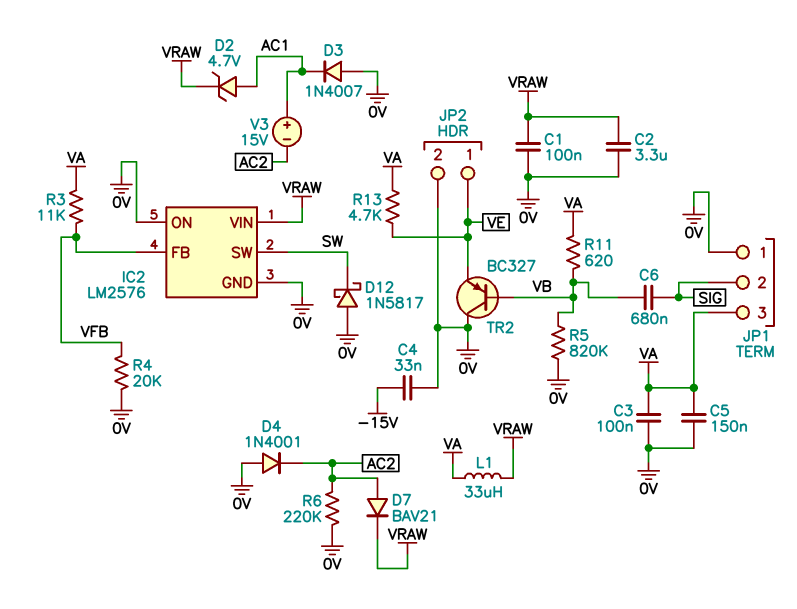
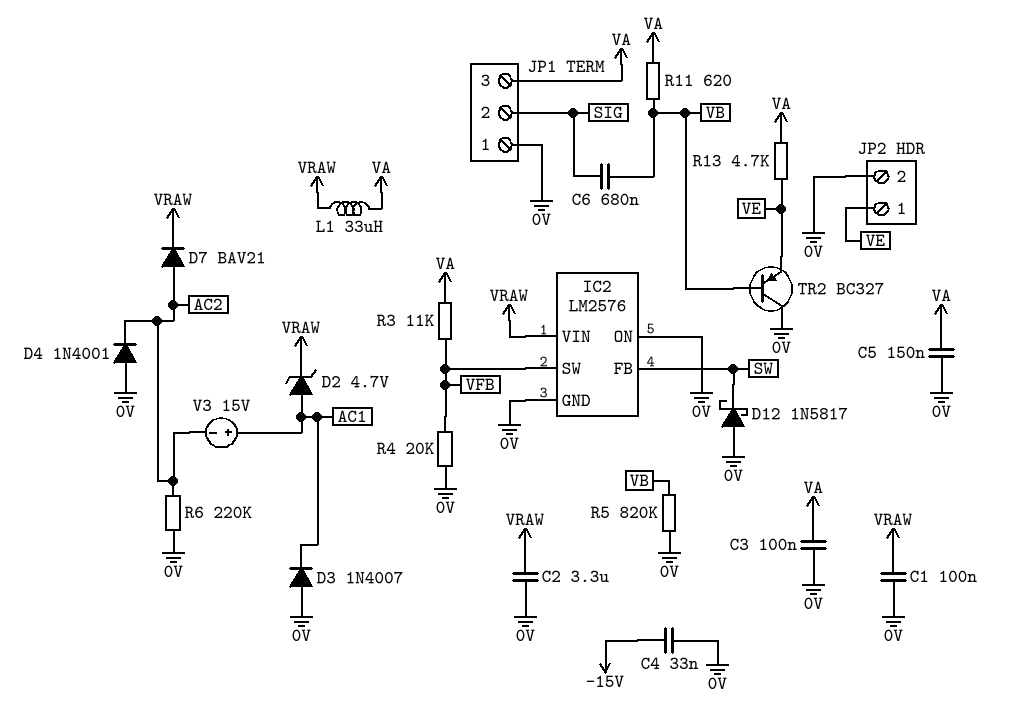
IC2 pin FB: VFB -> SW
IC2 pin SW: SW -> VFB

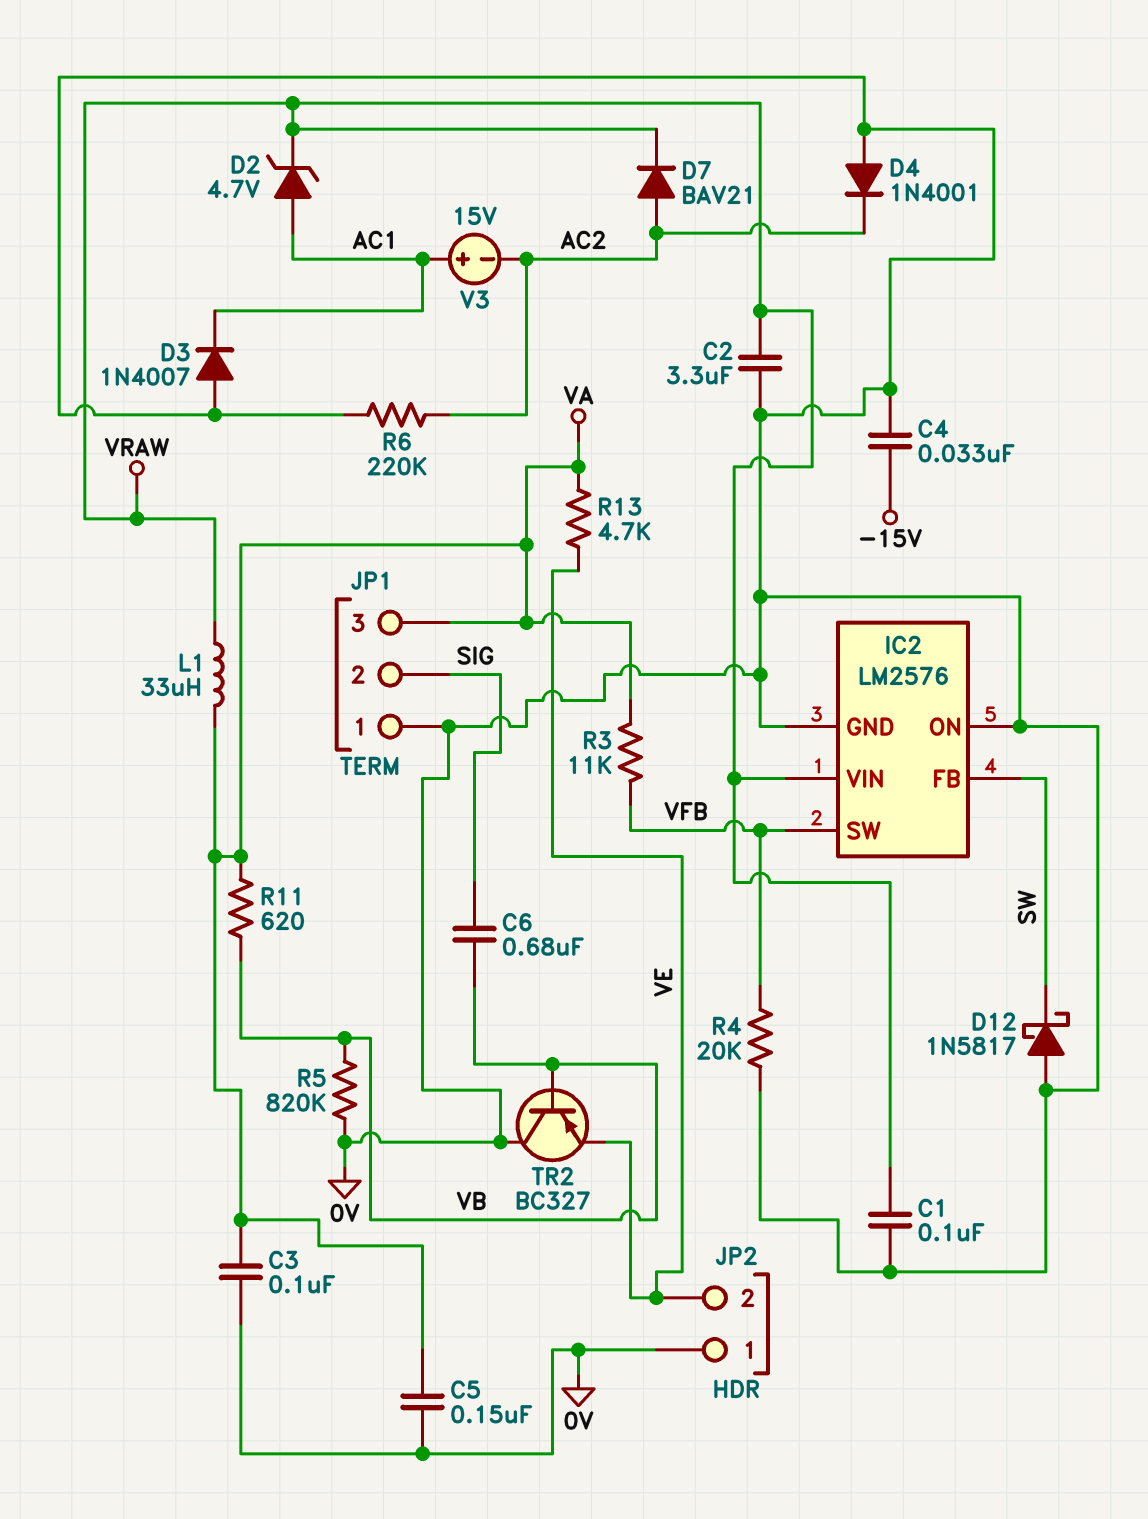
JP2 pin 1: VE -> 0V
JP2 pin 2: 0V -> VE

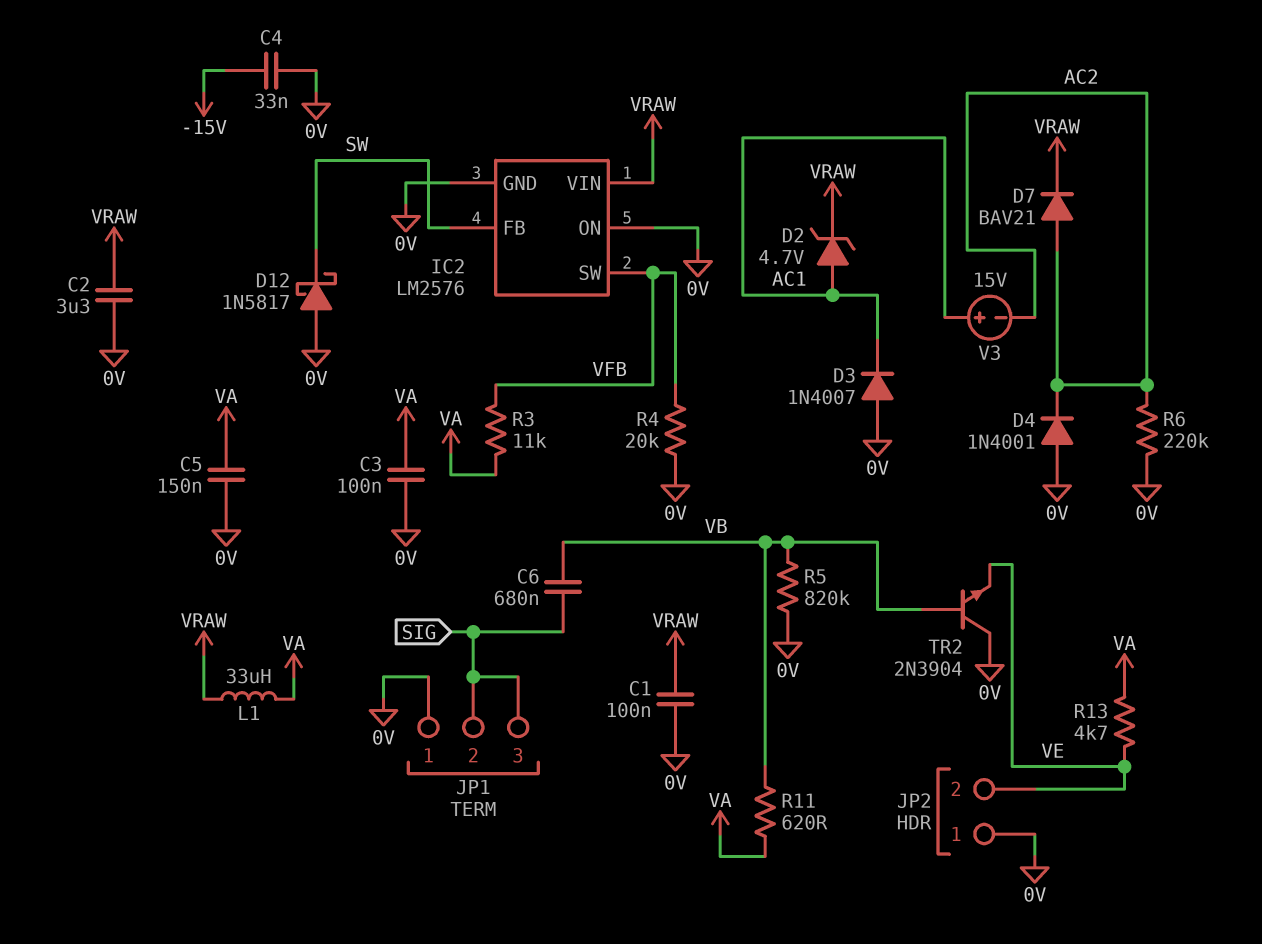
JP1 pin 3: VA -> SIG
TR2: PNP BC327 (B VB, C 0V, E VE) -> NPN 2N3904 (B VB, C 0V, E VE)

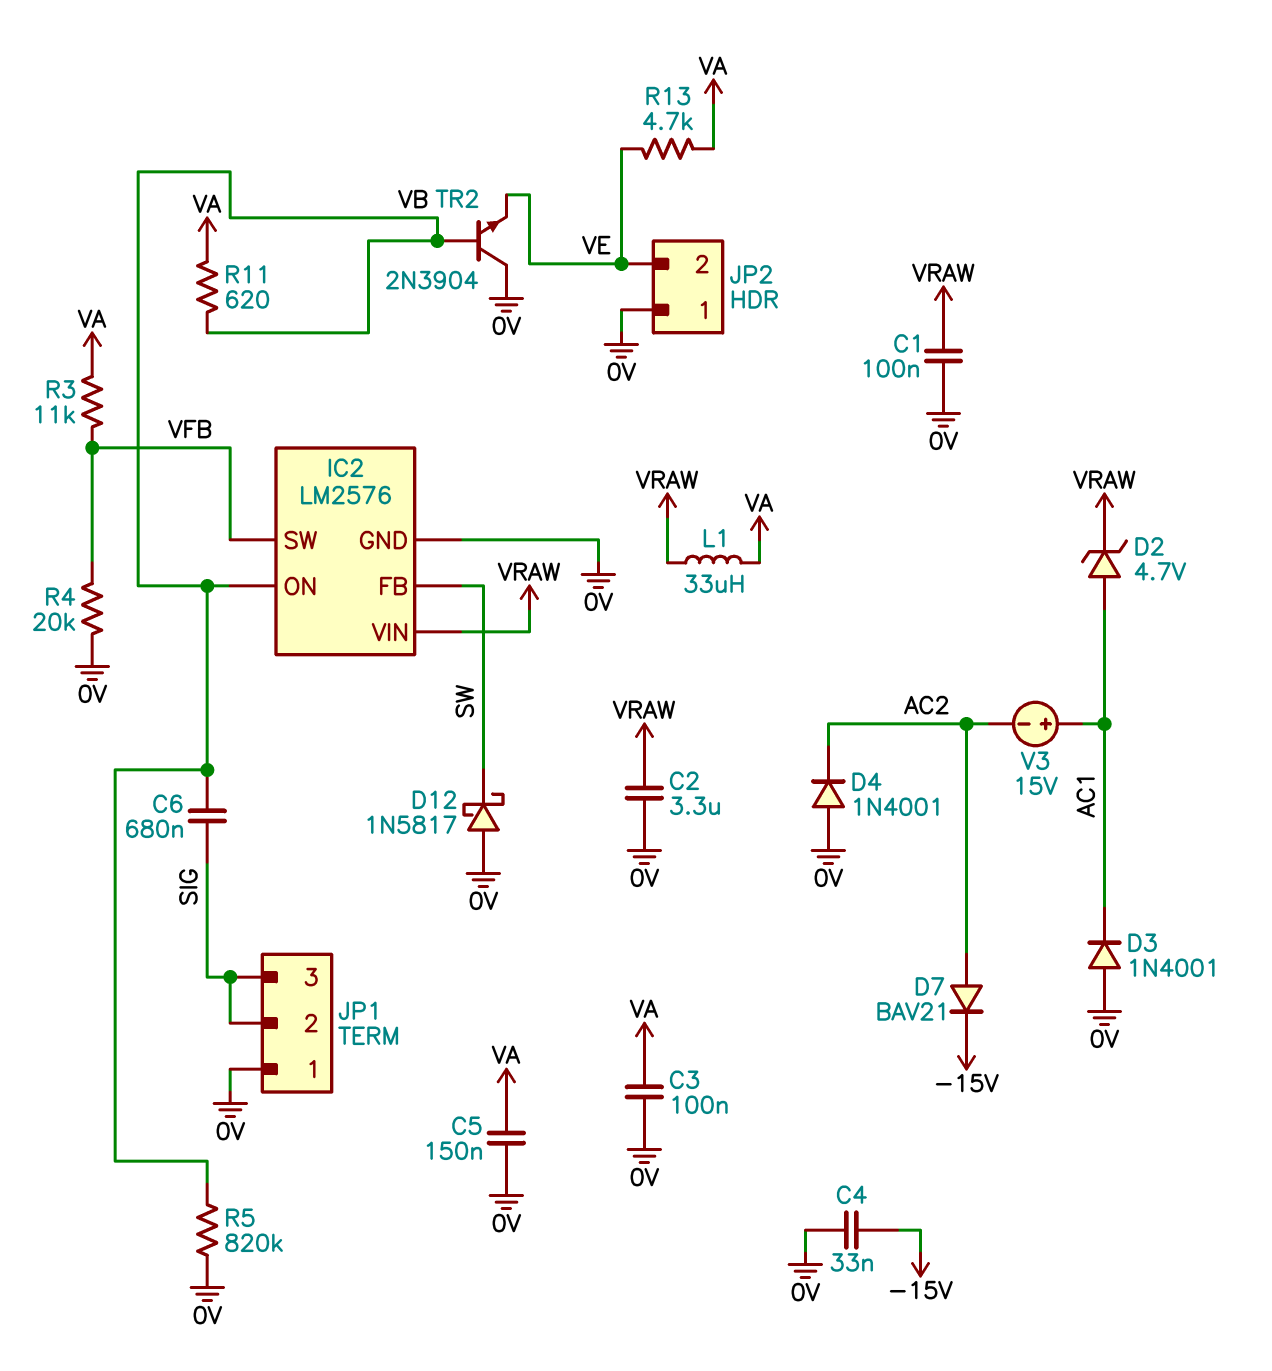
D3: diode 1N4007 (A 0V, K AC1) -> diode 1N4001 (A 0V, K AC1)
D7: diode BAV21 (A AC2, K VRAW) -> diode BAV21 (A AC2, K -15V)
IC2 pin ON: 0V -> VB
R6: 220k (0V, AC2) -> none

